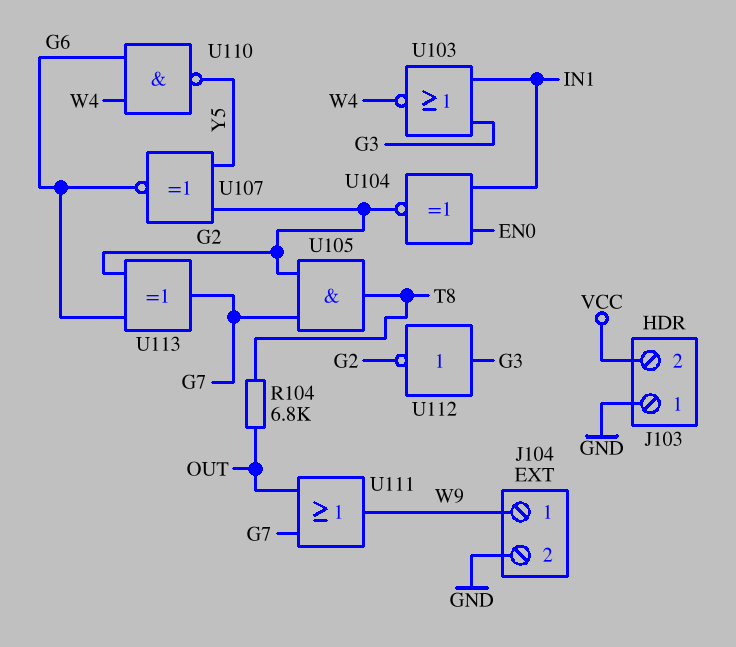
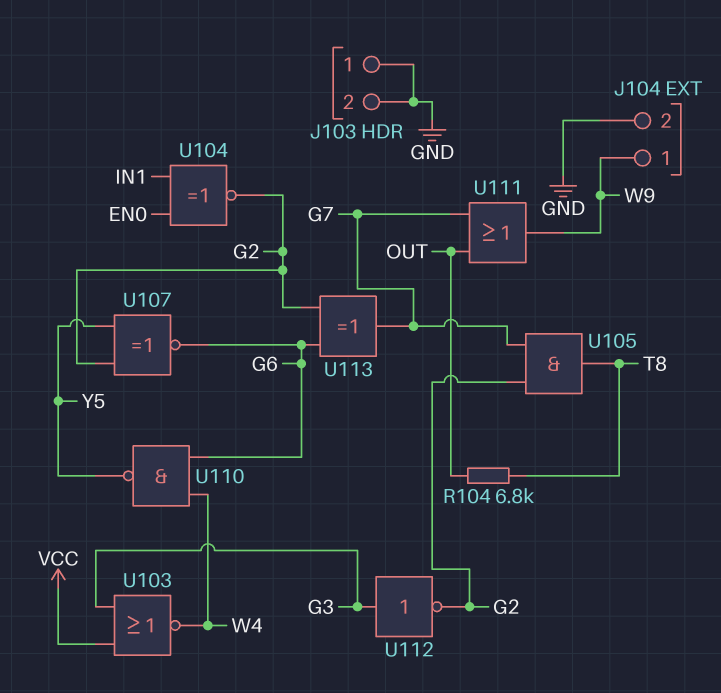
J103 pin 2: VCC -> GND
U103: NOR (in G3, in IN1, out W4) -> NOR (in G3, in VCC, out W4)

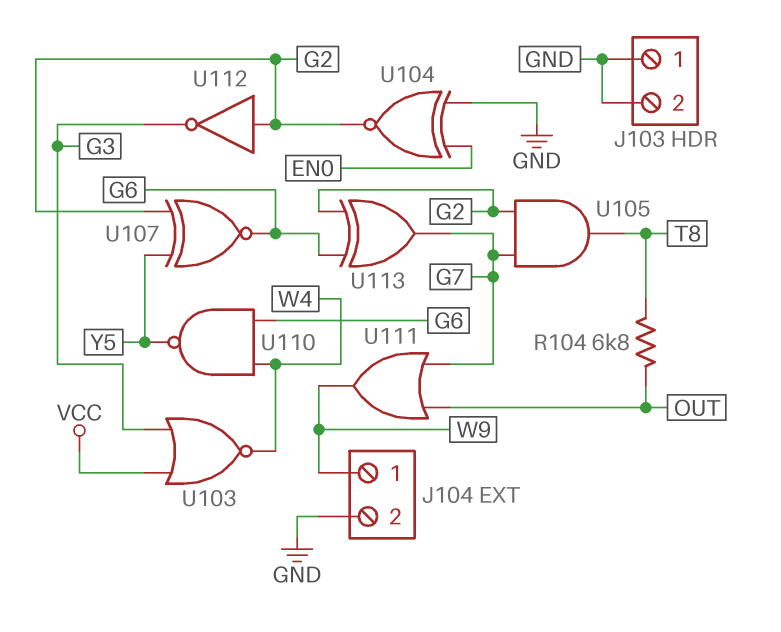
U104: XNOR (in EN0, in IN1, out G2) -> XNOR (in EN0, in GND, out G2)
U112: NOT (in G3, out G2) -> NOT (in G2, out G3)

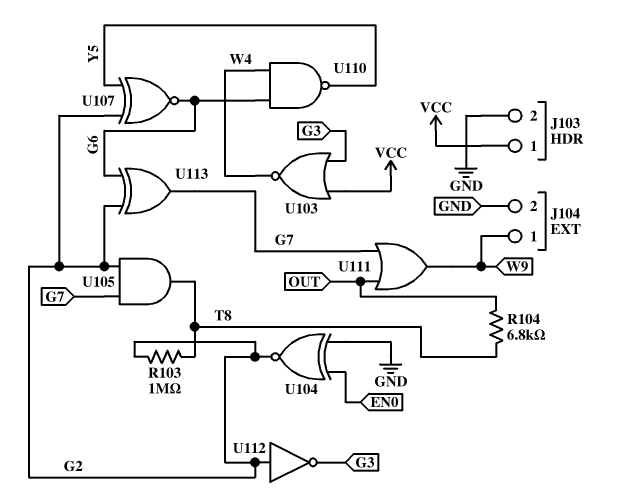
J103 pin 1: GND -> VCC
R103: none -> 1M (G2, T8)

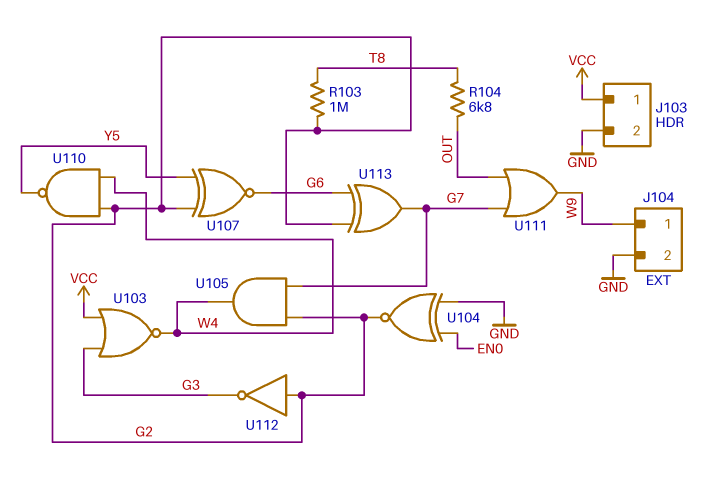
U105: AND (in G2, in G7, out T8) -> AND (in G2, in G7, out W4)
U110: NAND (in G6, in W4, out Y5) -> NAND (in G2, in W4, out Y5)

